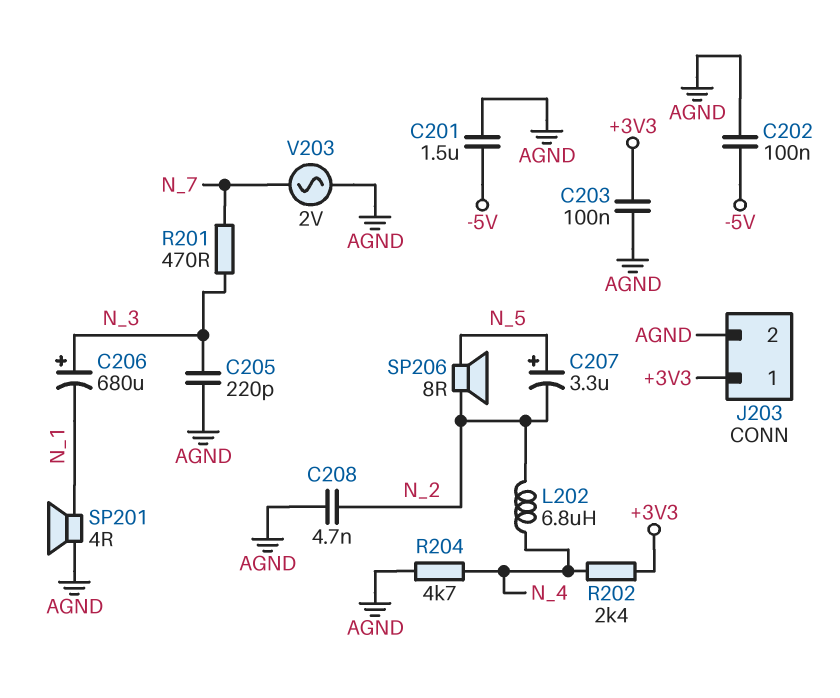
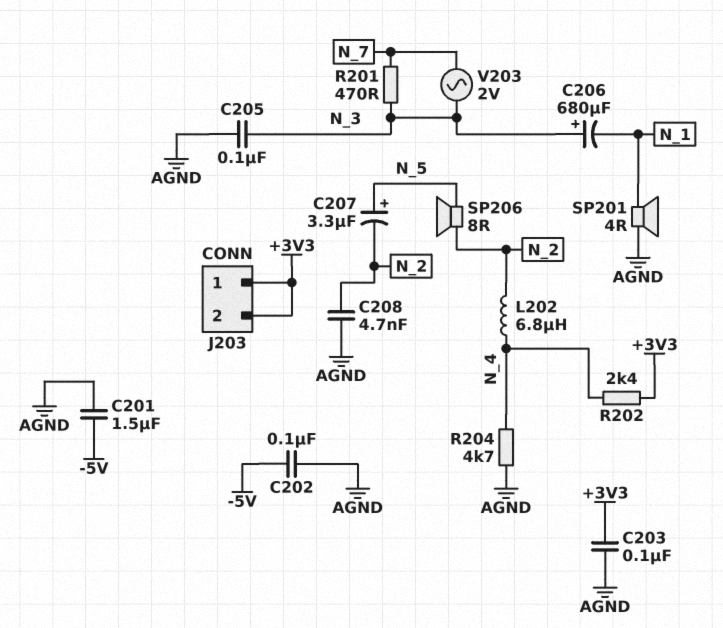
C205: 220pF (AGND, N_3) -> 100nF (AGND, N_3)
J203 pin 2: AGND -> +3V3
V203: AC 2V (AGND, N_7) -> AC 2V (N_3, N_7)

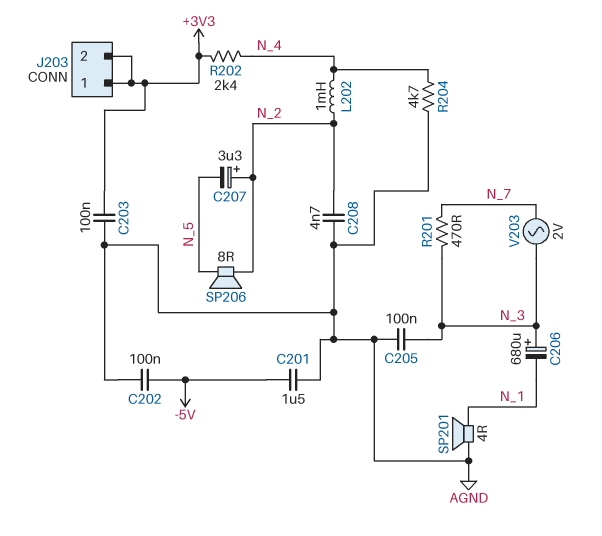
C207: 3.3uF (plus N_5, minus N_2) -> 3.3uF (plus N_2, minus N_5)
L202: 6.8uH (N_2, N_4) -> 1mH (N_2, N_4)

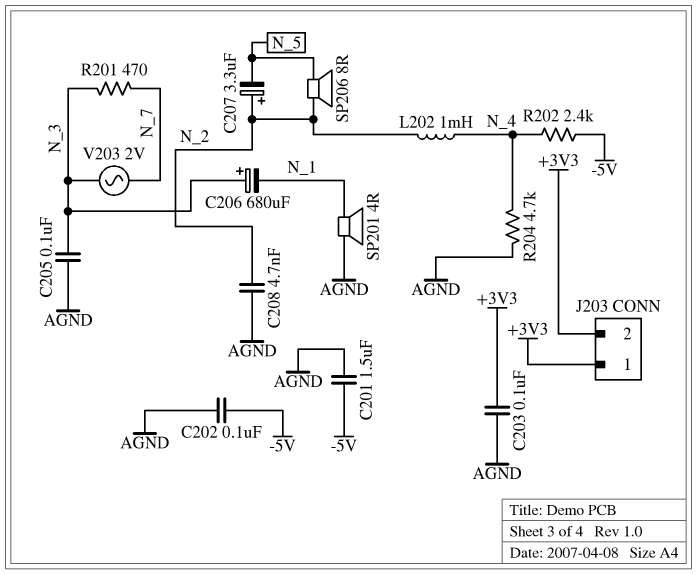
R202: 2.4k (+3V3, N_4) -> 2.4k (-5V, N_4)

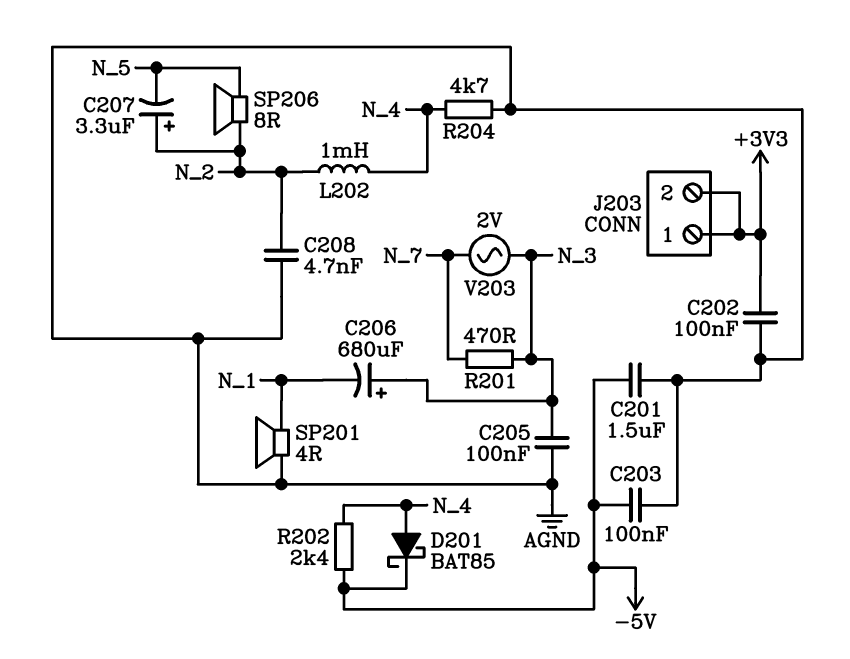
C202: 100nF (-5V, AGND) -> 100nF (+3V3, AGND)
C203: 100nF (+3V3, AGND) -> 100nF (-5V, AGND)
D201: none -> schottky BAT85 (A N_4, K -5V)

